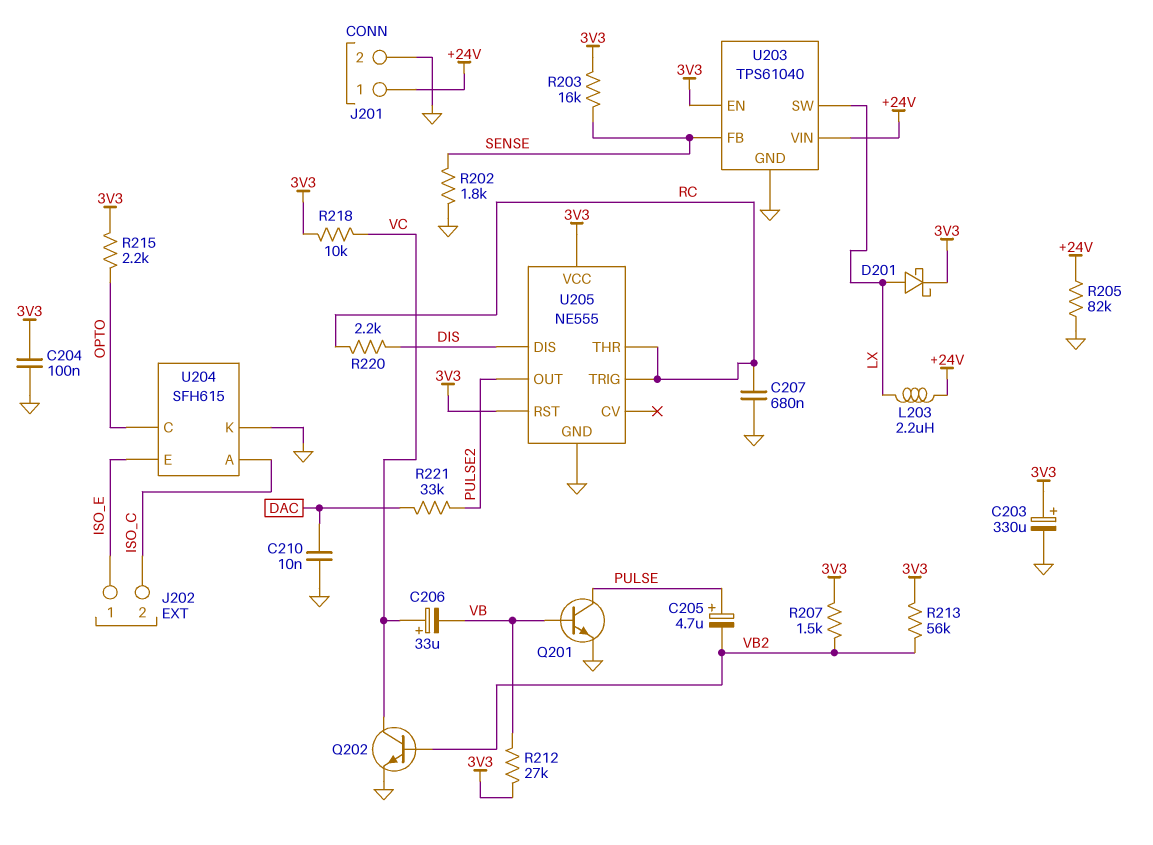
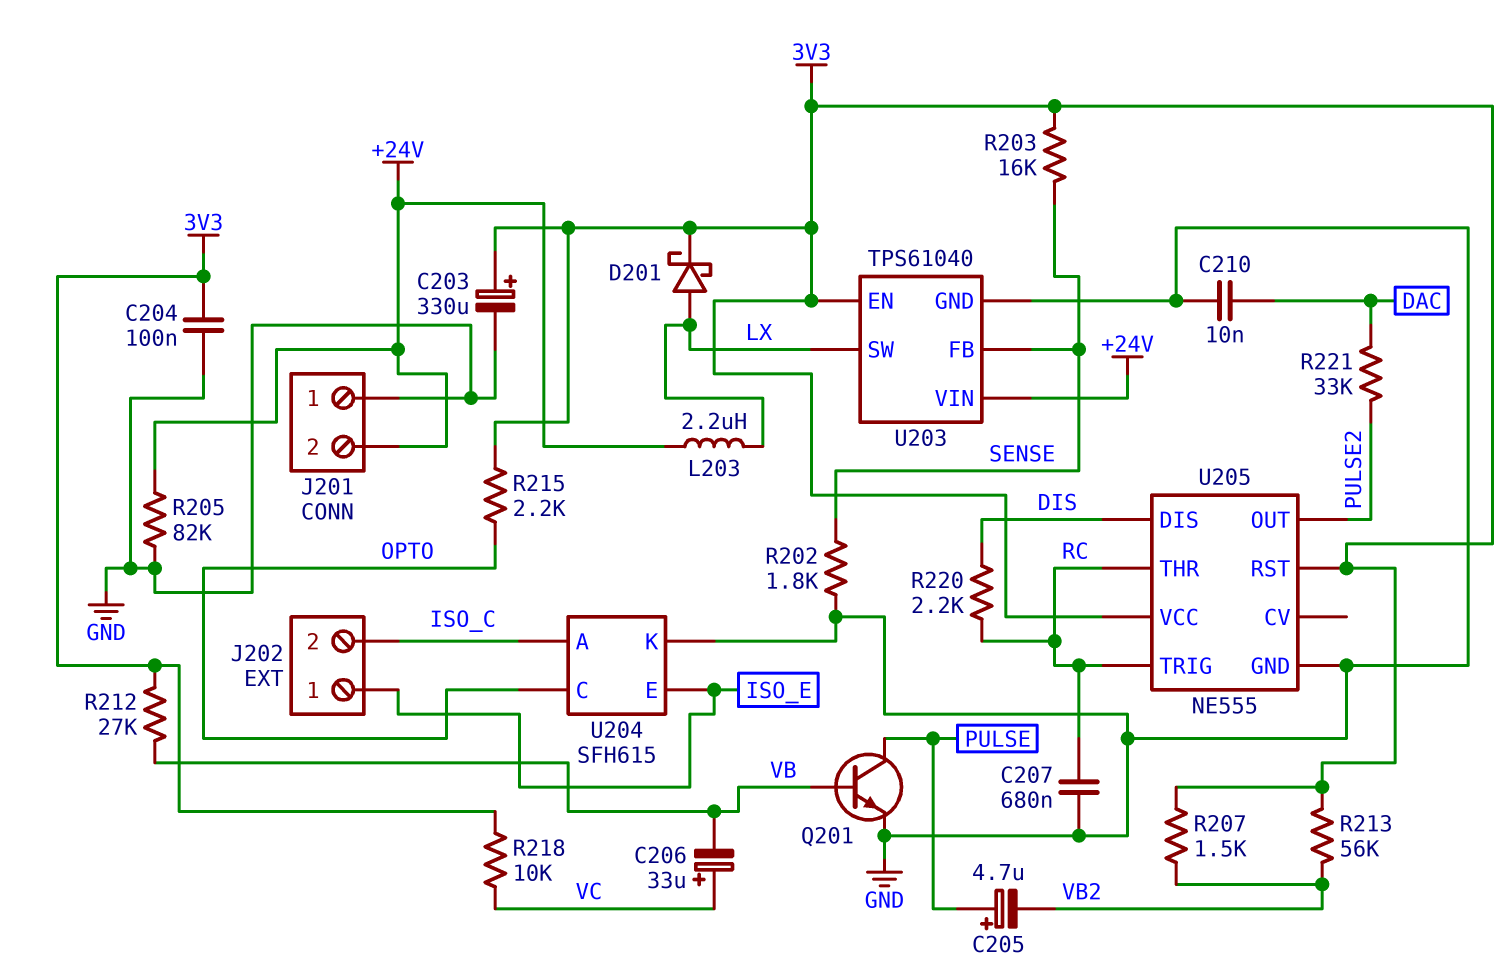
J201 pin 1: +24V -> GND
J201 pin 2: GND -> +24V
Q202: NPN (B VB2, C VC, E GND) -> none

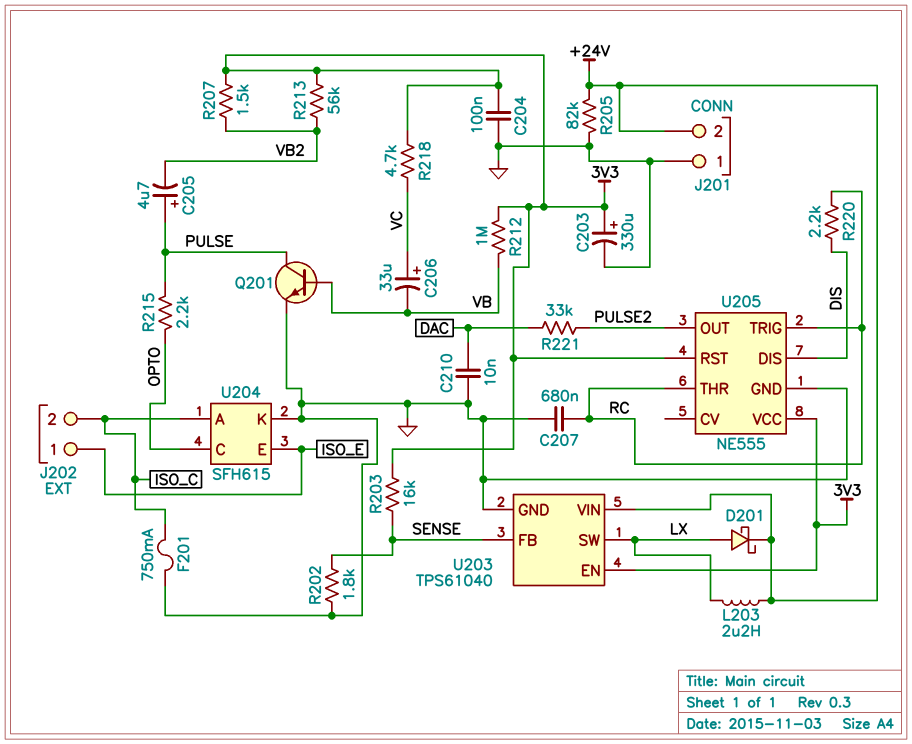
D201: schottky (A LX, K 3V3) -> schottky (A LX, K +24V)
F201: none -> 750mA (GND, ISO_C)
R212: 27k (3V3, VB) -> 1M (3V3, VB)
R215: 2.2k (3V3, OPTO) -> 2.2k (OPTO, PULSE)
R218: 10k (3V3, VC) -> 4.7k (3V3, VC)

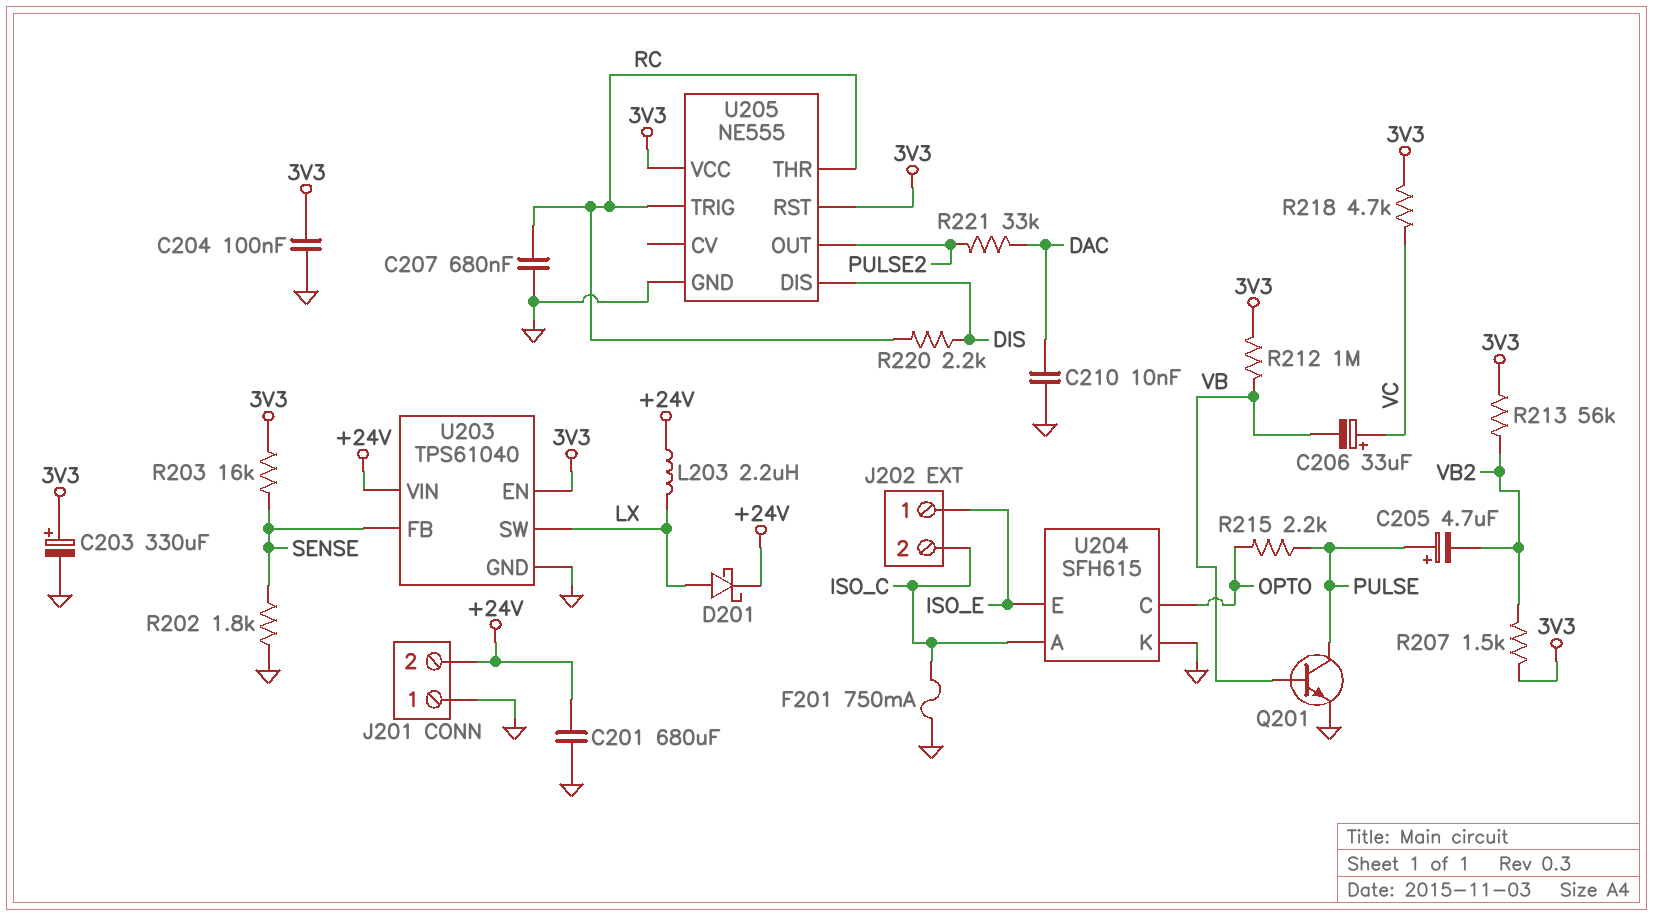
C201: none -> 680uF (+24V, GND)
R205: 82k (+24V, GND) -> none

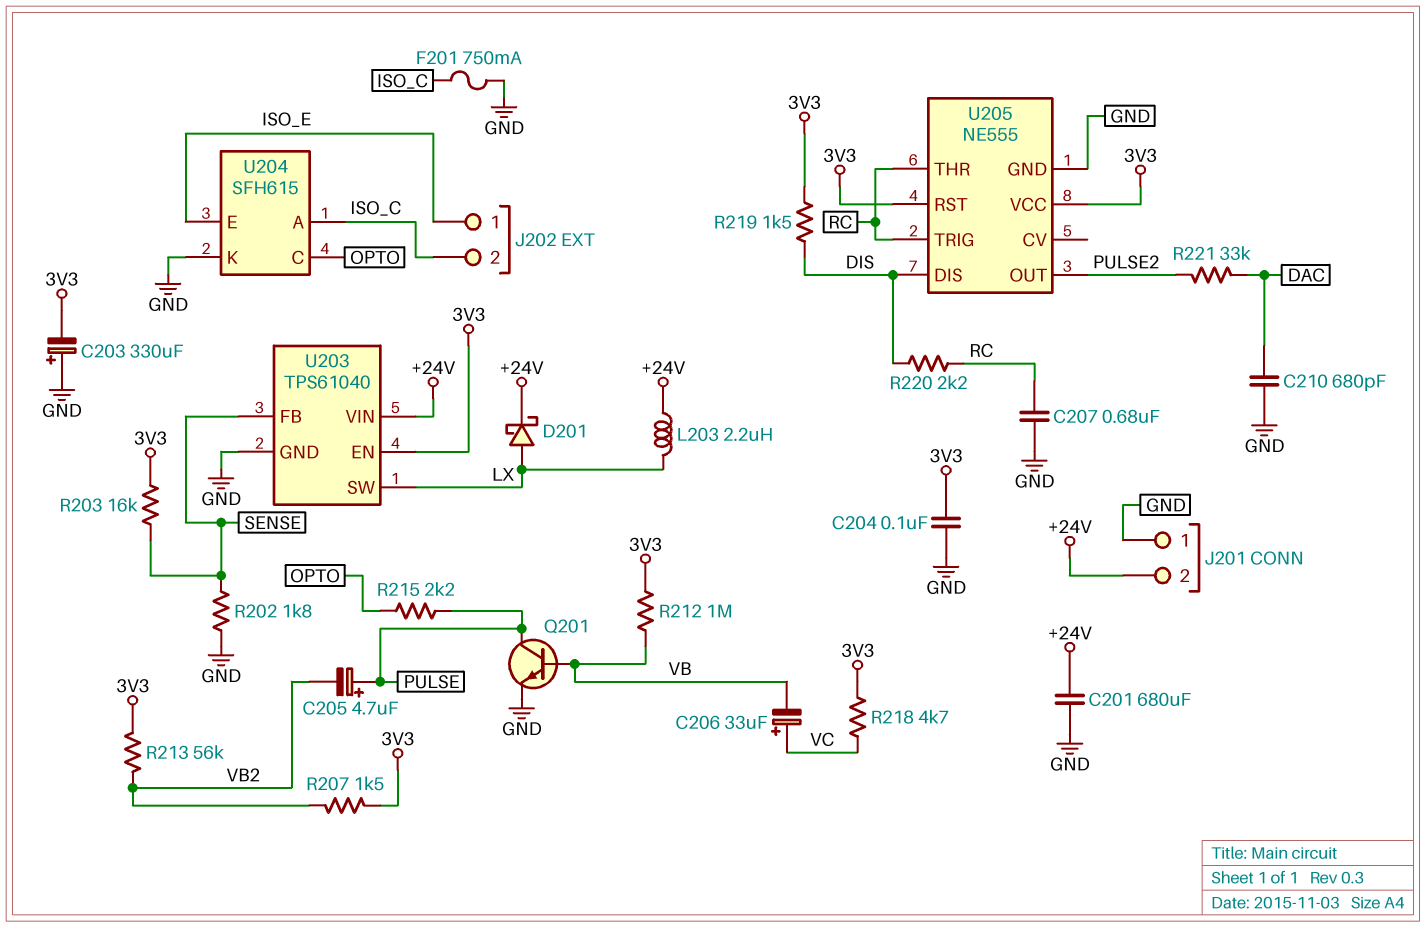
C203: 330uF (plus 3V3, minus GND) -> 330uF (plus GND, minus 3V3)
C210: 10nF (DAC, GND) -> 680pF (DAC, GND)
R219: none -> 1.5k (3V3, DIS)

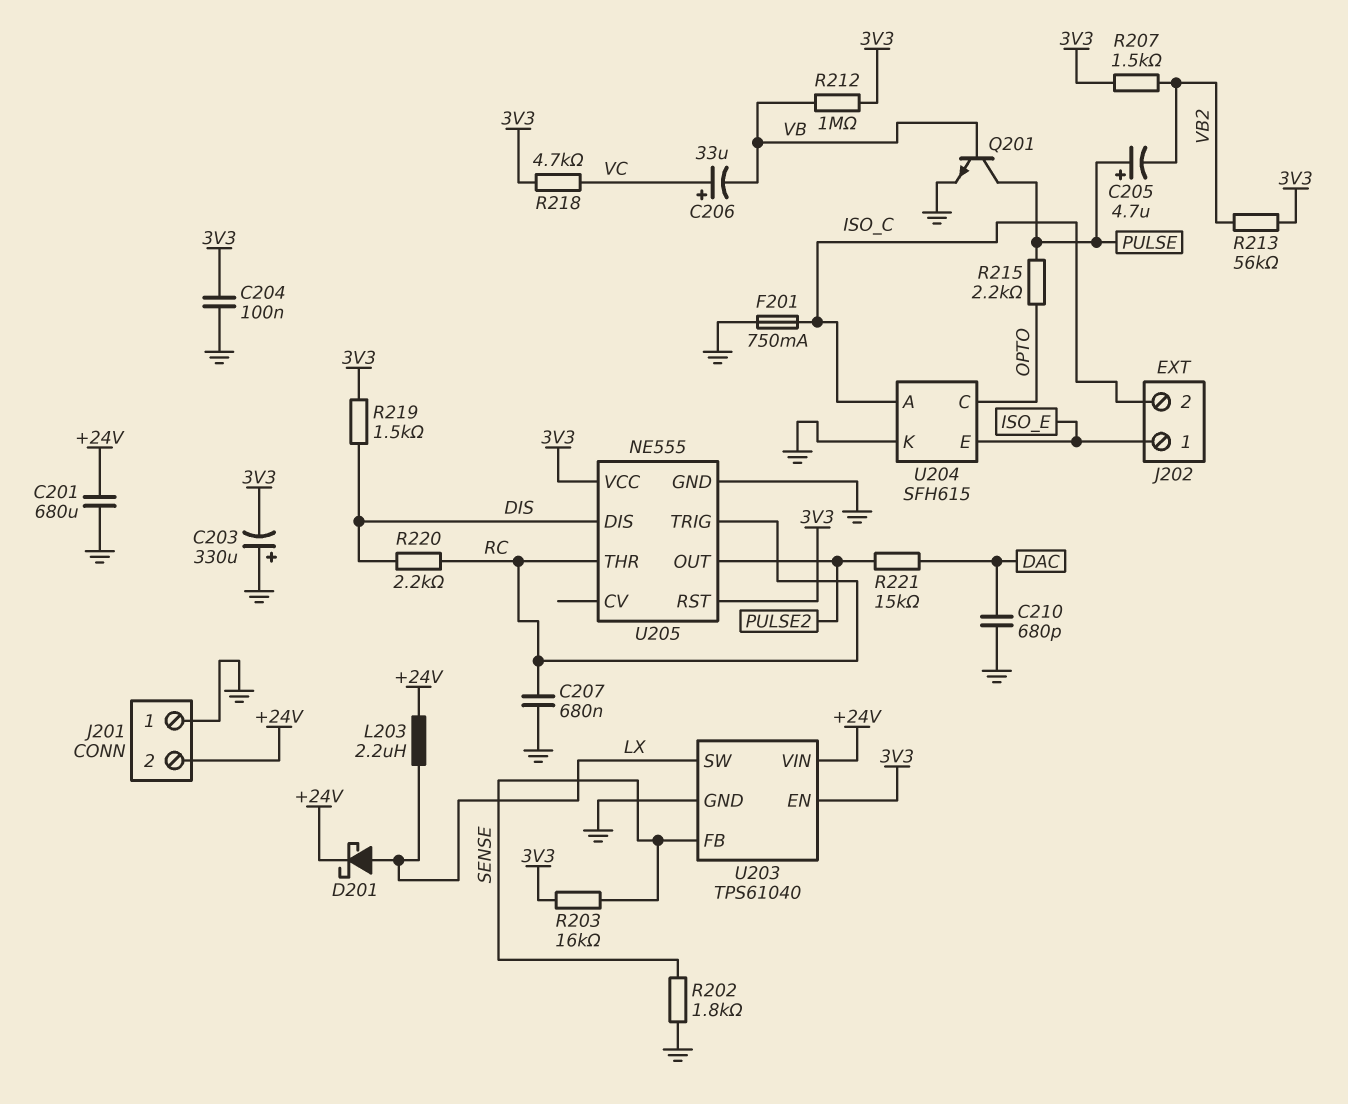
R221: 33k (DAC, PULSE2) -> 15k (DAC, PULSE2)

